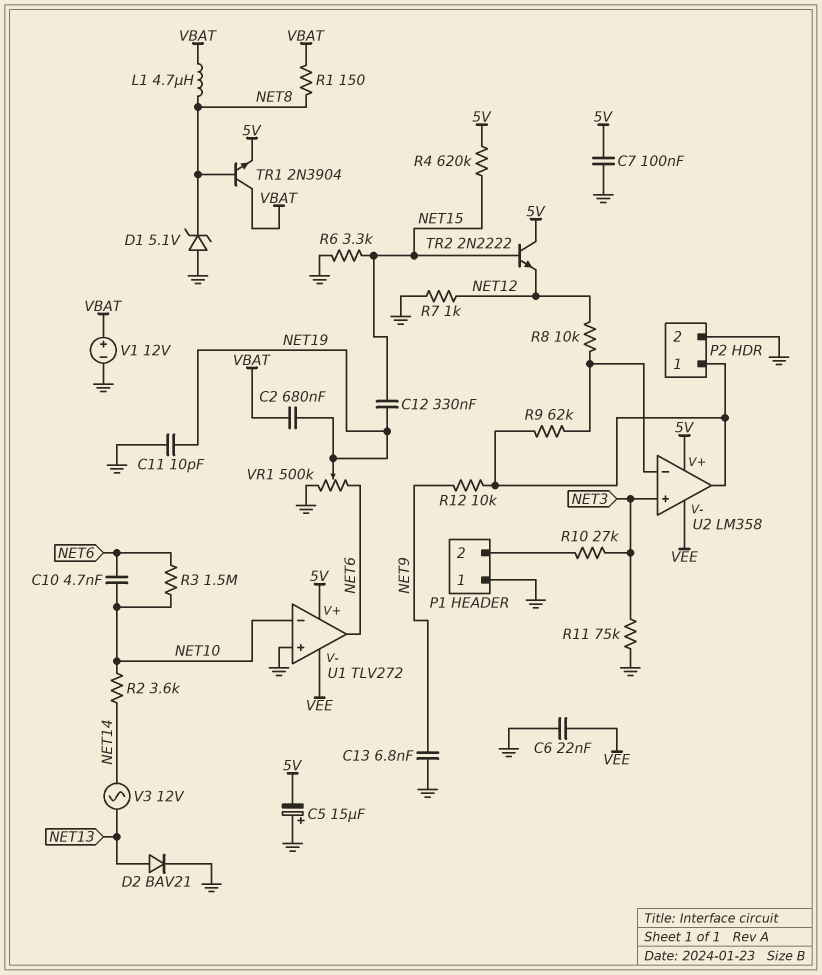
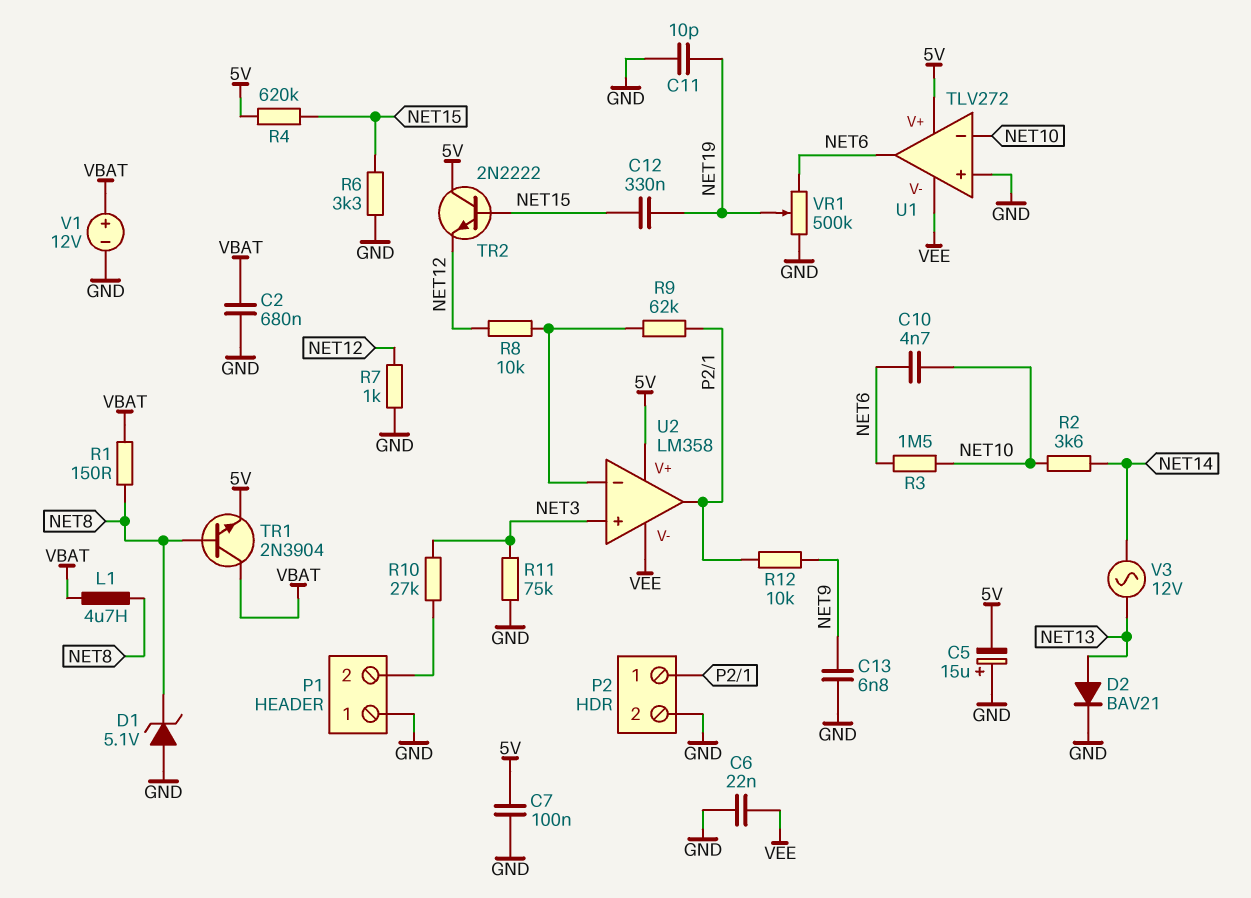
C2: 680nF (NET19, VBAT) -> 680nF (GND, VBAT)

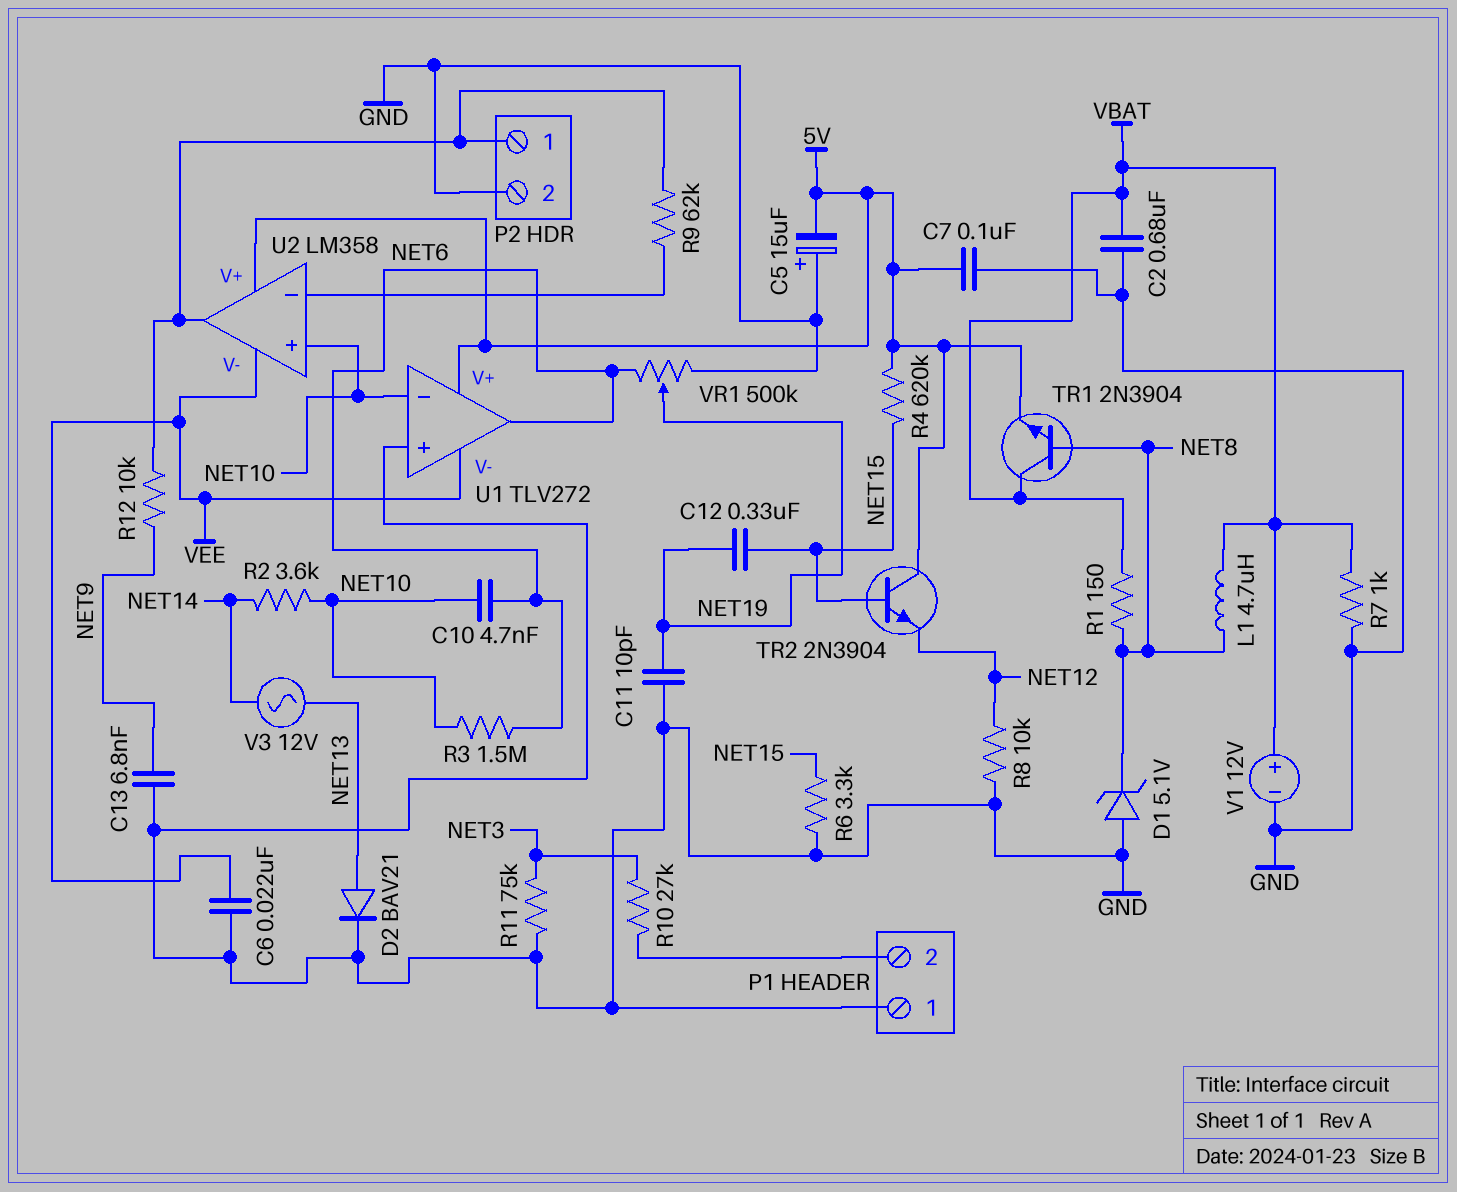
R7: 1k (GND, NET12) -> 1k (GND, VBAT)
R8: 10k (NET12, U2/in-) -> 10k (GND, NET12)
TR2: NPN 2N2222 (B NET15, C 5V, E NET12) -> NPN 2N3904 (B NET15, C 5V, E NET12)
U2 pin in+: NET3 -> NET10

